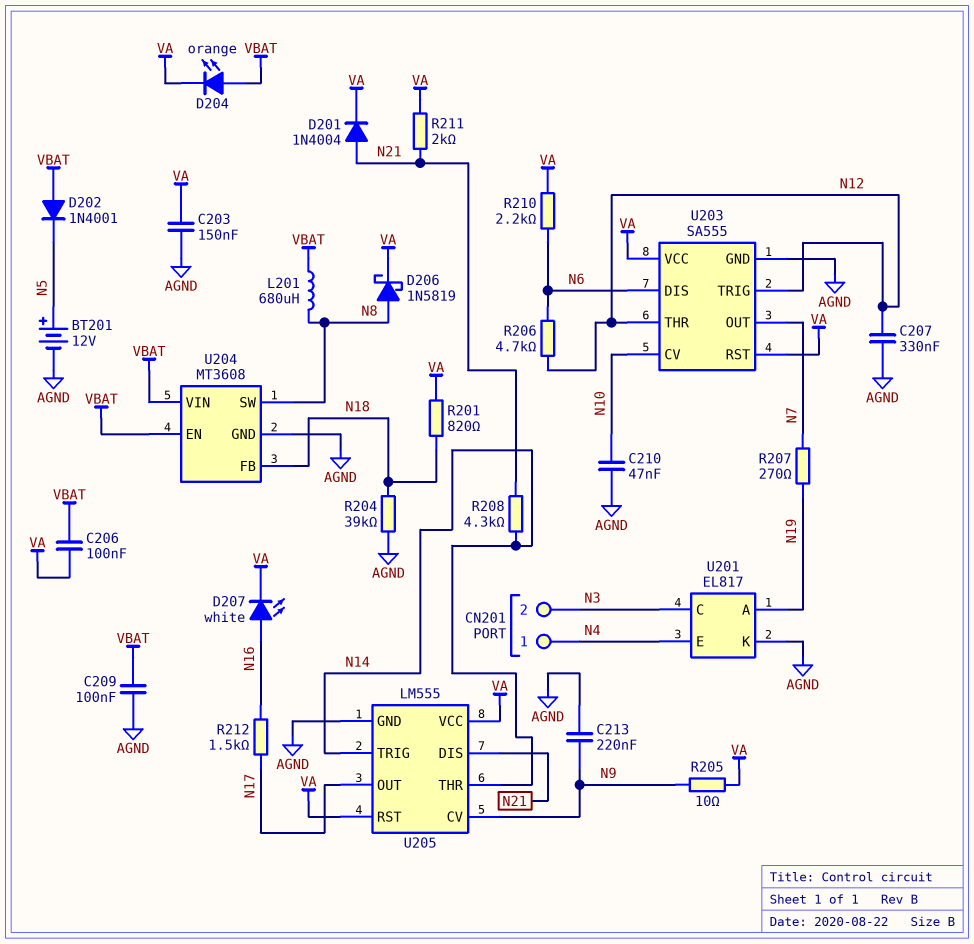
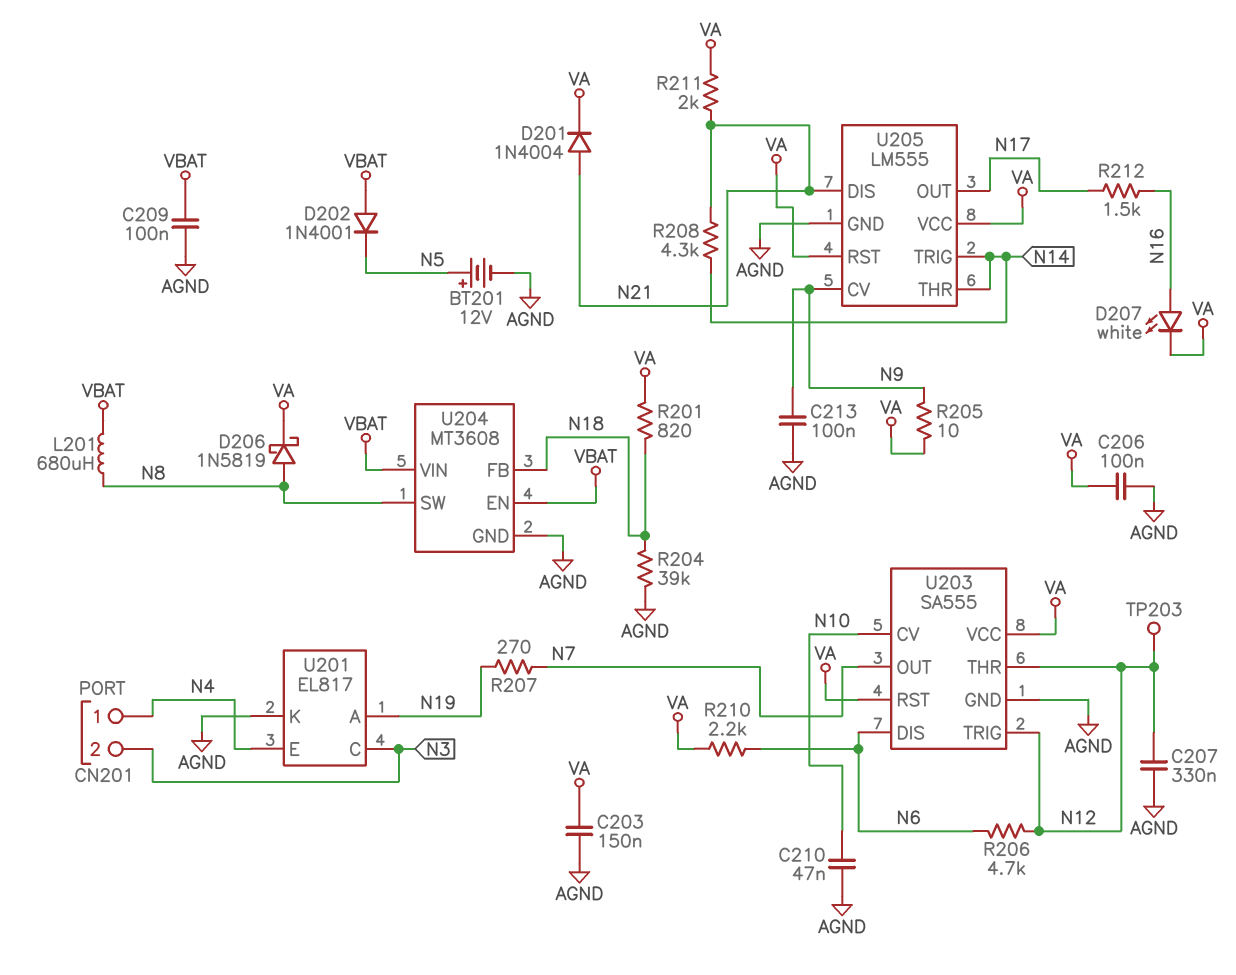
C206: 100nF (VA, VBAT) -> 100nF (AGND, VA)
C213: 220nF (AGND, N9) -> 100nF (AGND, N9)
D204: LED orange (A VBAT, K VA) -> none
TP203: none -> test point (N12)

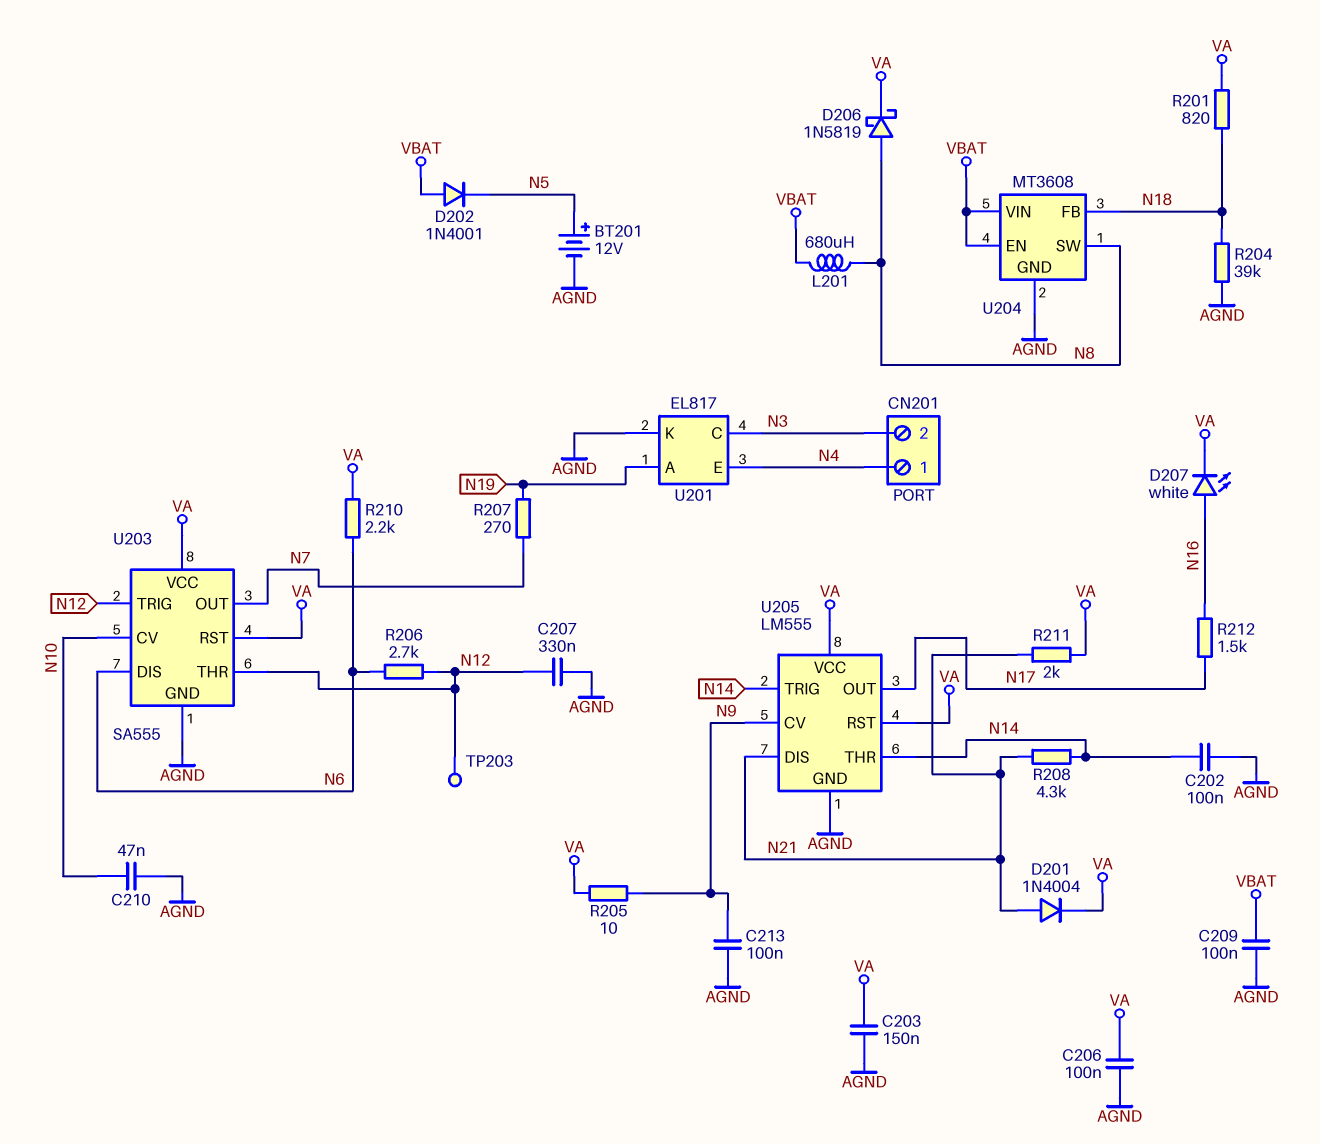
C202: none -> 100nF (AGND, N14)
R206: 4.7k (N6, N12) -> 2.7k (N6, N12)

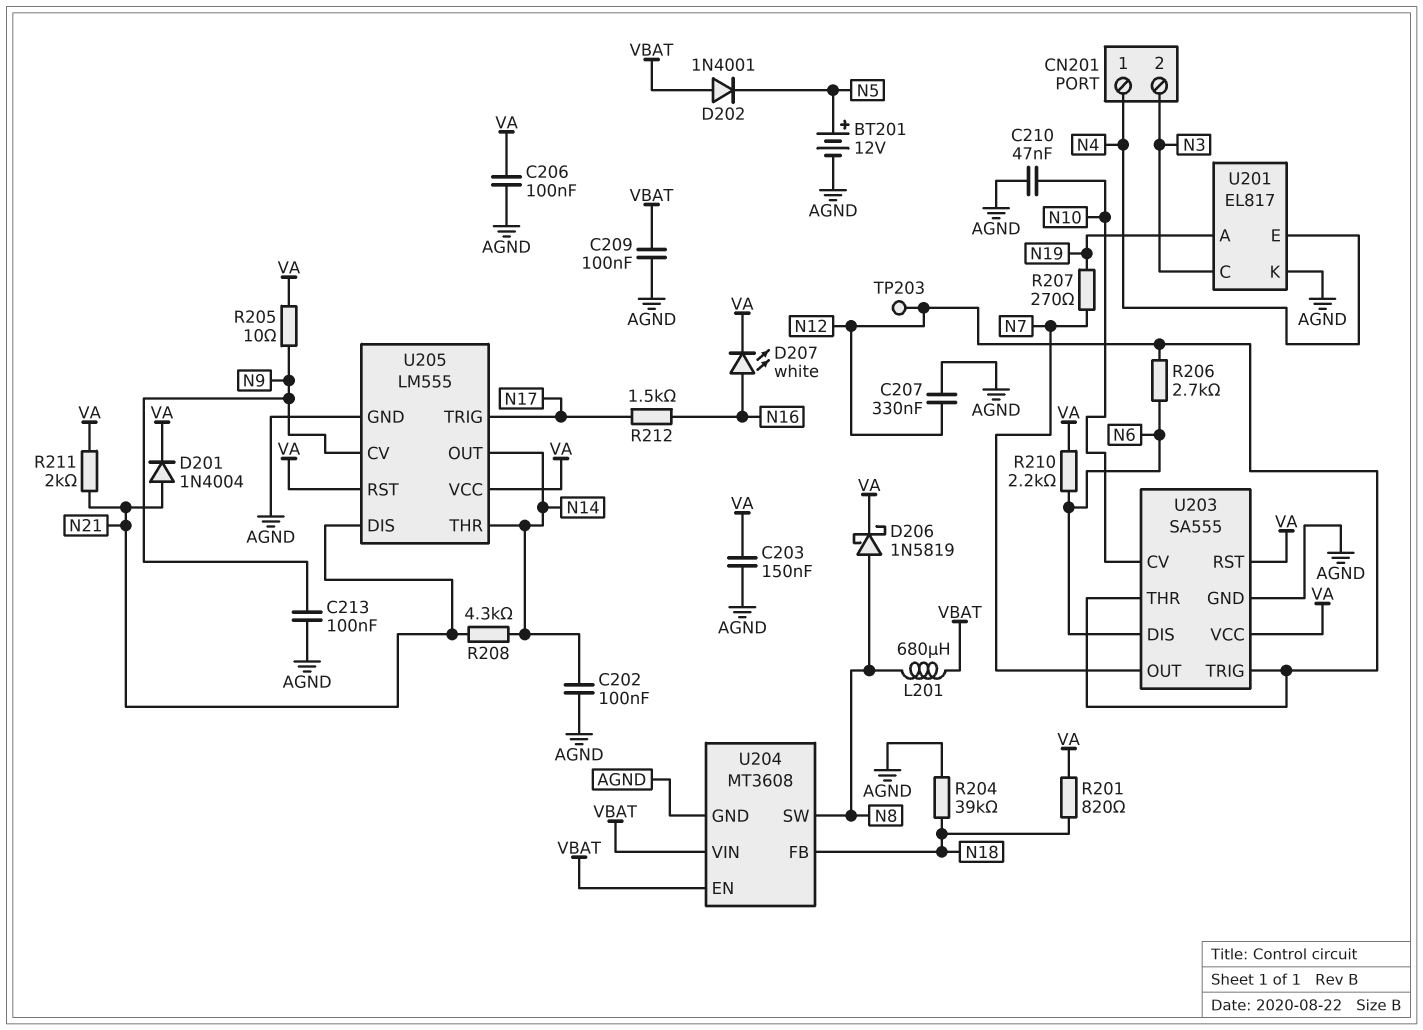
U205 pin OUT: N17 -> N14
U205 pin TRIG: N14 -> N17

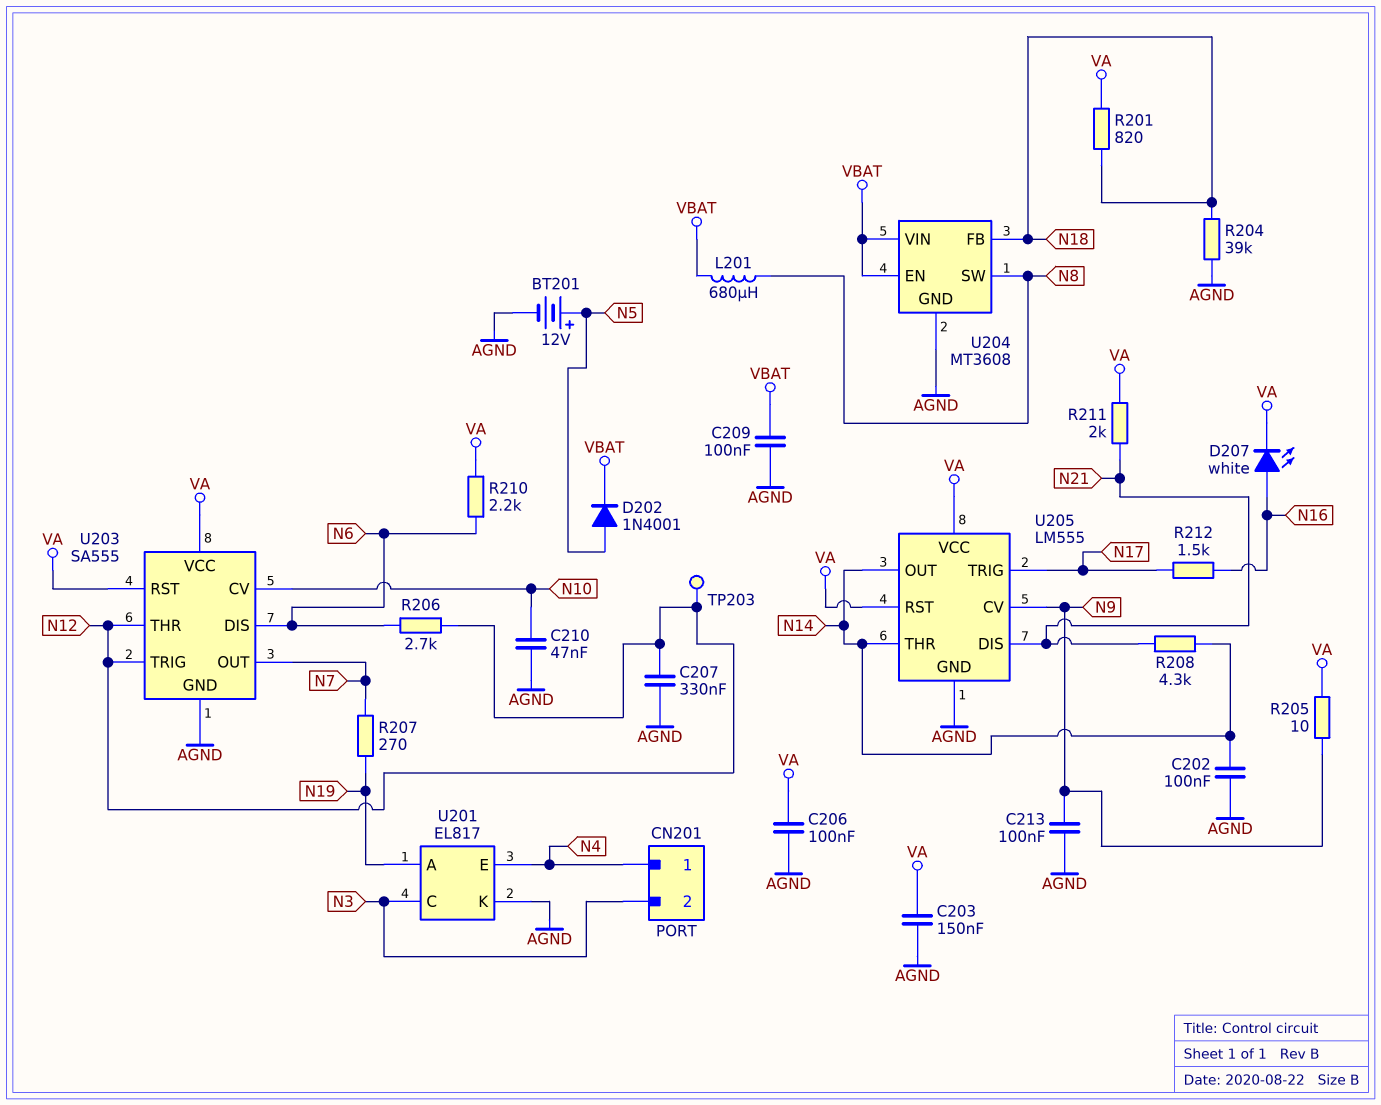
D201: diode 1N4004 (A N21, K VA) -> none
D202: diode 1N4001 (A VBAT, K N5) -> diode 1N4001 (A N5, K VBAT)
D206: schottky 1N5819 (A N8, K VA) -> none

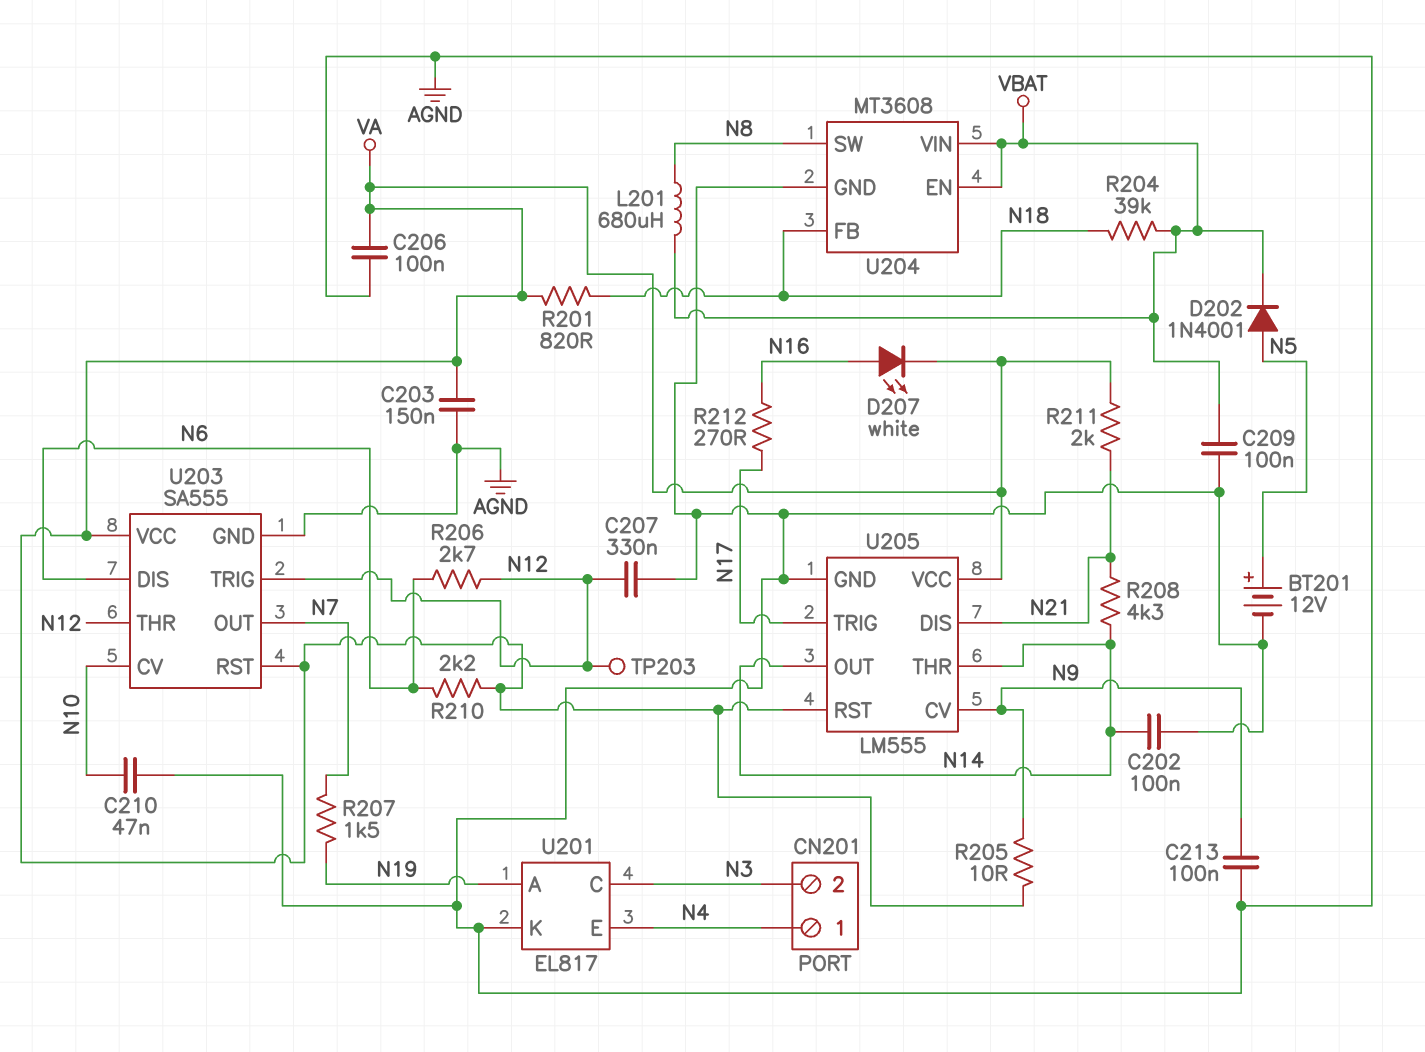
R204: 39k (AGND, N18) -> 39k (N18, VBAT)
R207: 270 (N7, N19) -> 1.5k (N7, N19)
R212: 1.5k (N16, N17) -> 270 (N16, N17)

